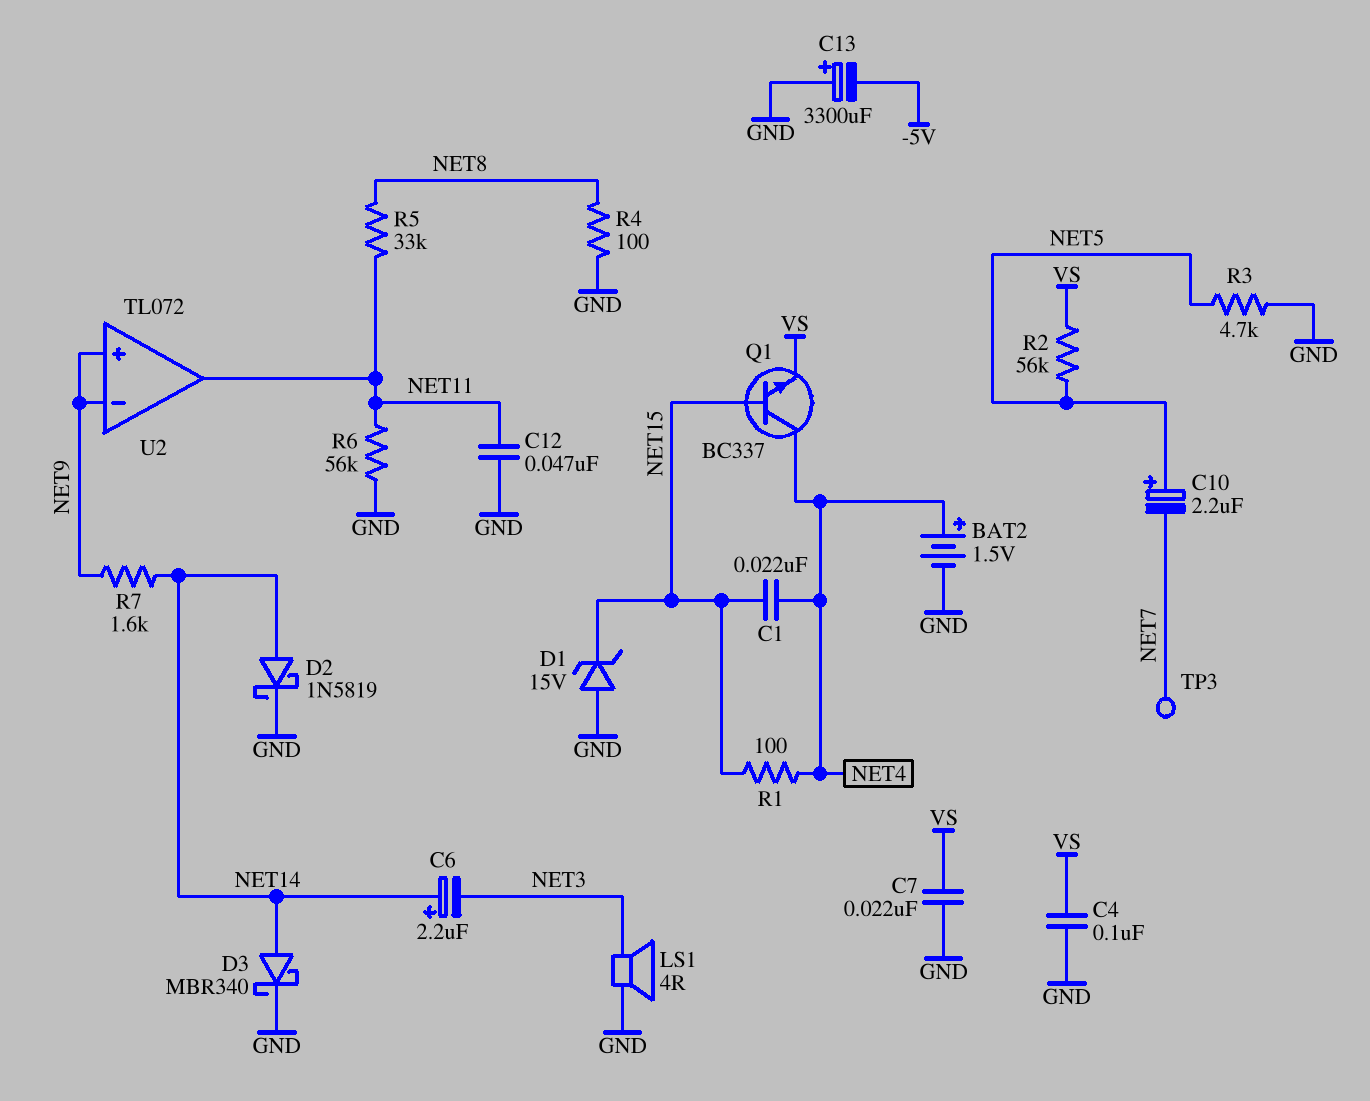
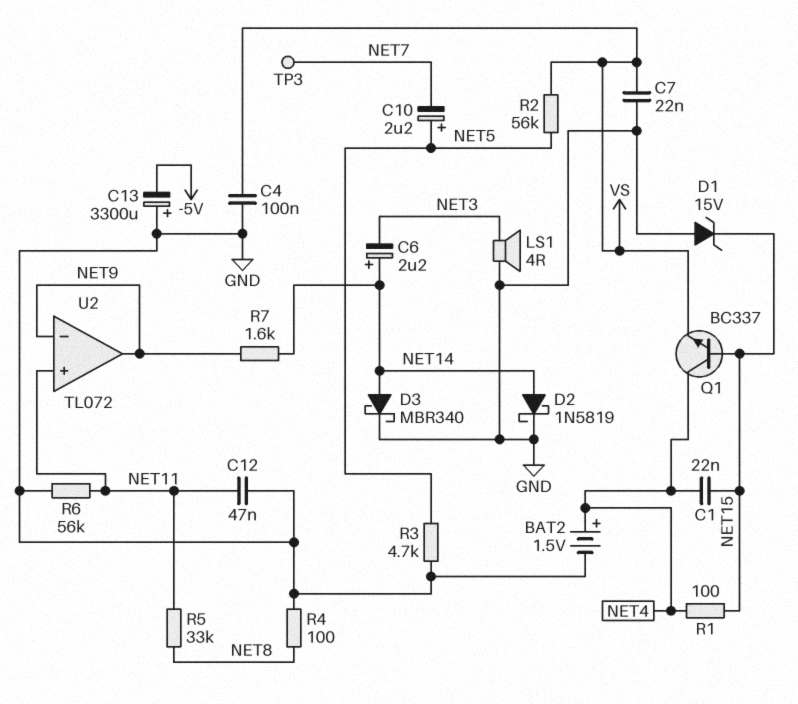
U2 pin in+: NET9 -> NET11
U2 pin out: NET11 -> NET9

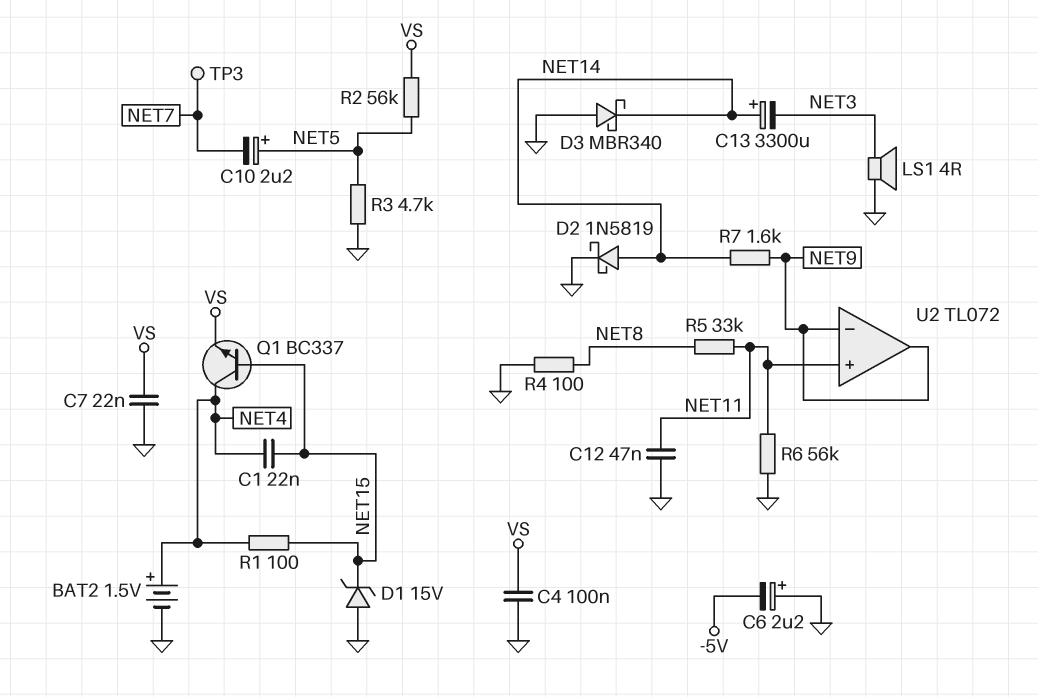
C6: 2.2uF (plus NET14, minus NET3) -> 2.2uF (plus GND, minus -5V)
C13: 3300uF (plus GND, minus -5V) -> 3300uF (plus NET14, minus NET3)
D3: schottky MBR340 (A NET14, K GND) -> schottky MBR340 (A GND, K NET14)

